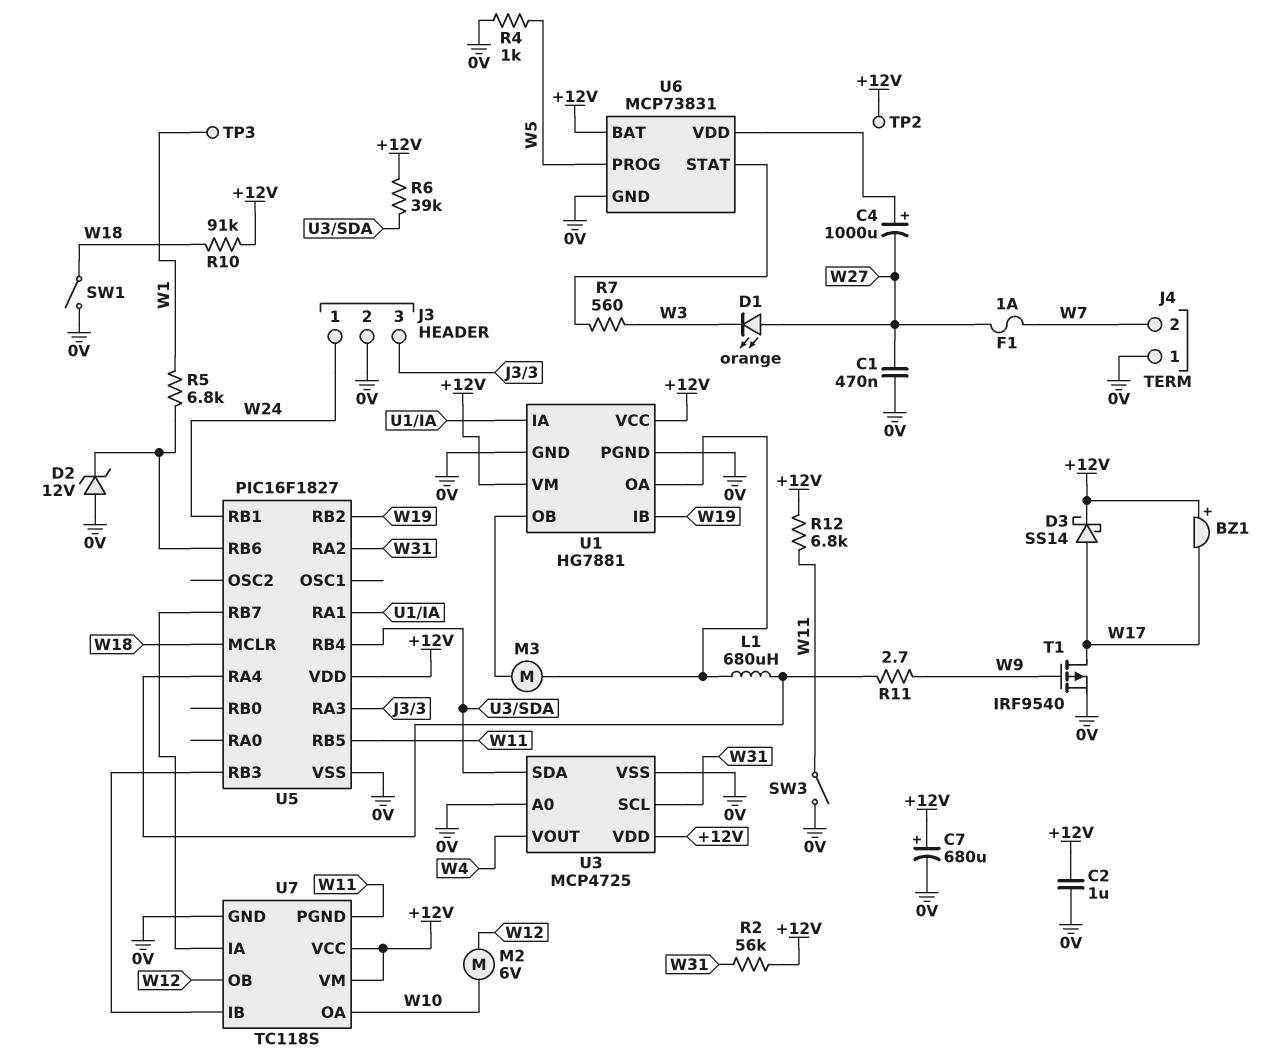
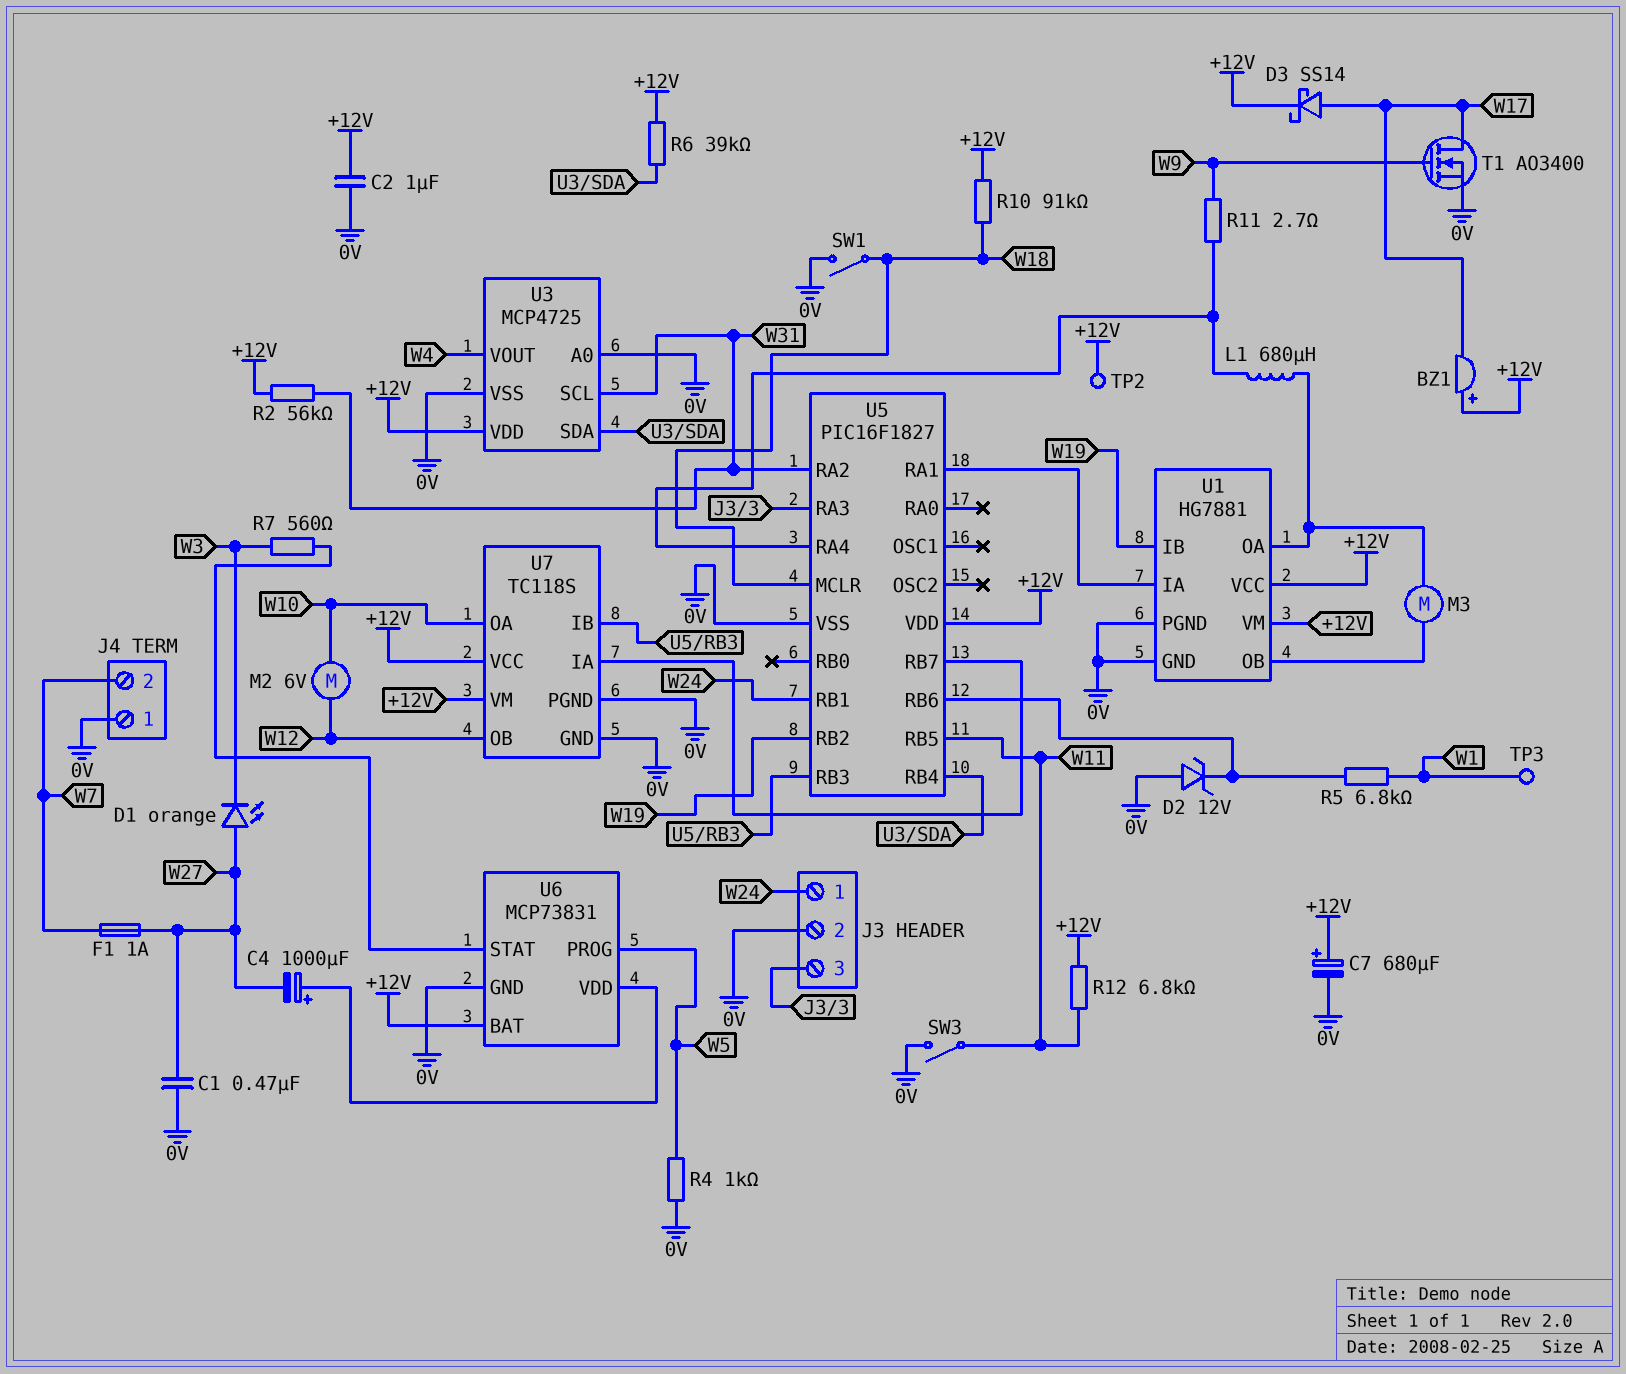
T1: PMOS IRF9540 (G W9, D W17, S 0V) -> NMOS AO3400 (G W9, D W17, S 0V)
U7 pin PGND: W11 -> 0V

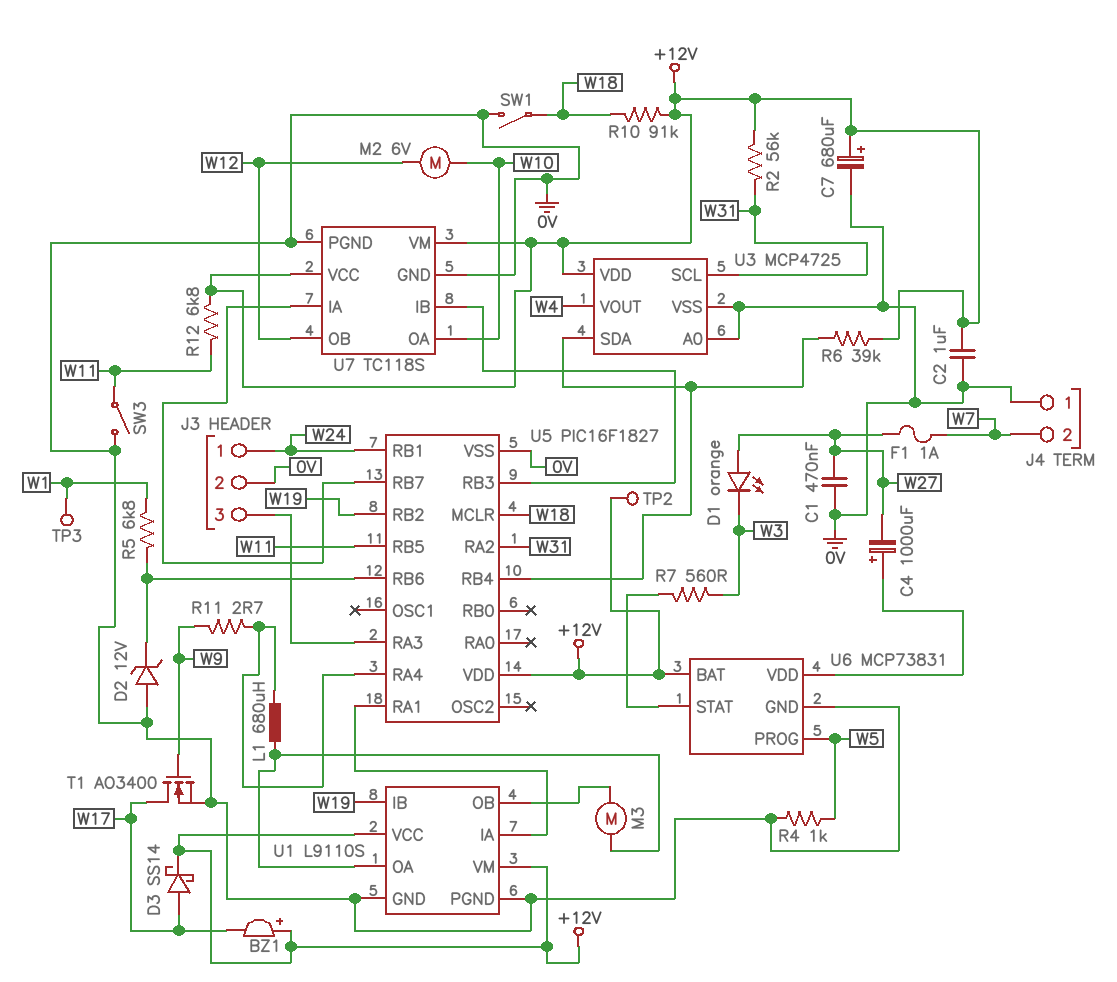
U1: HG7881 -> L9110S

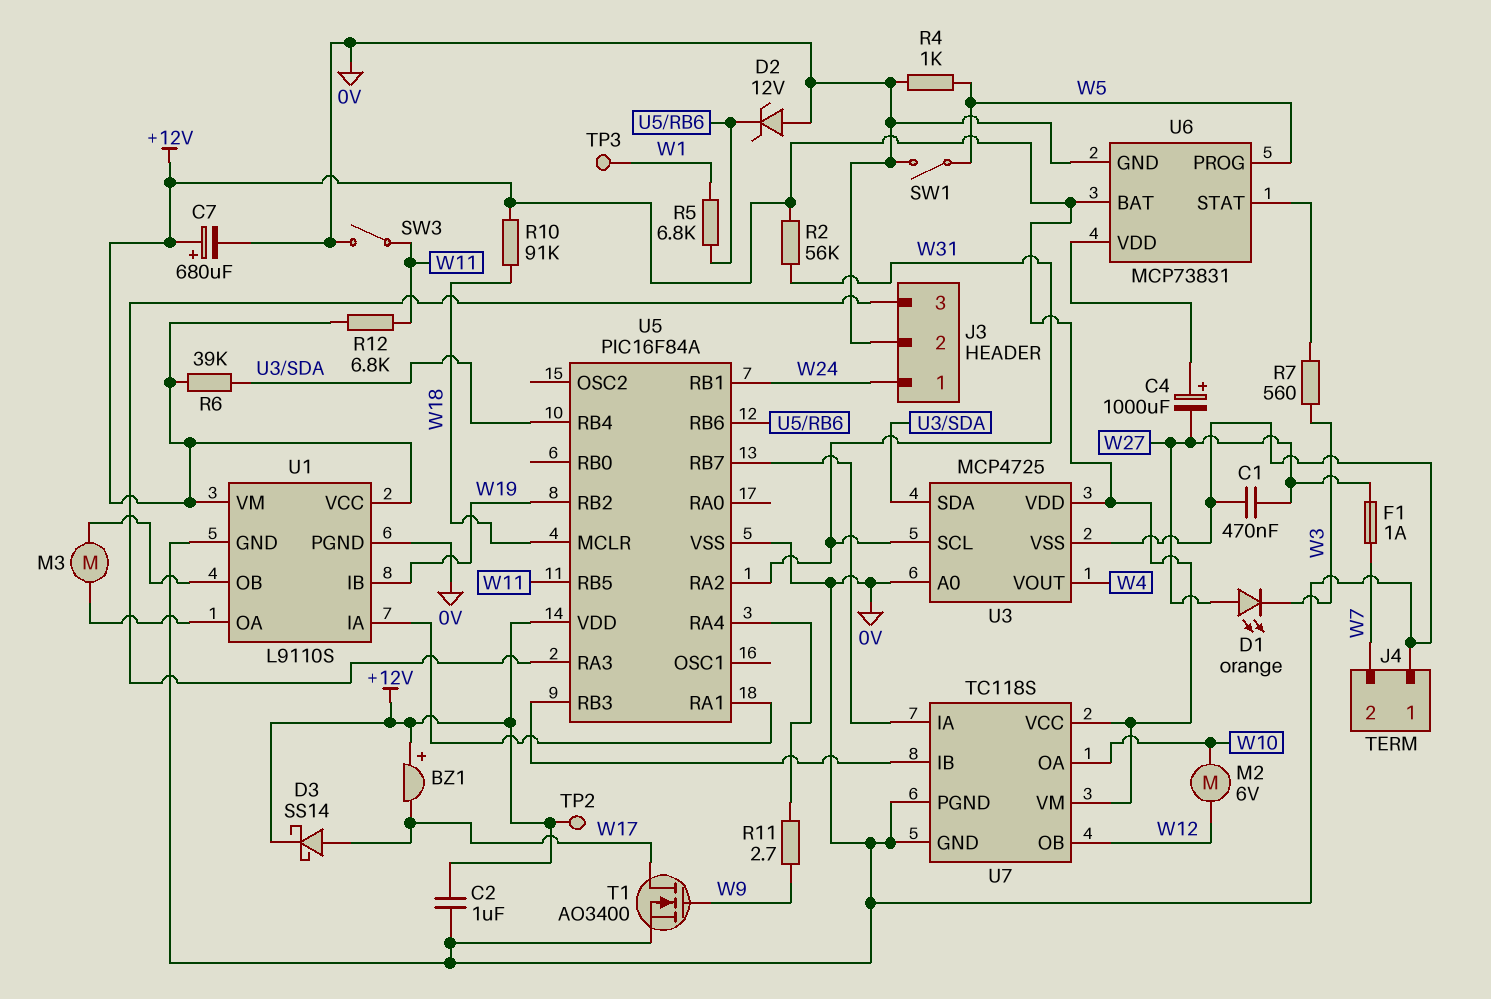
L1: 680uH (U1/OA, U5/RA4) -> none
SW1: switch (0V, W18) -> switch (0V, W5)
U5: PIC16F1827 -> PIC16F84A

